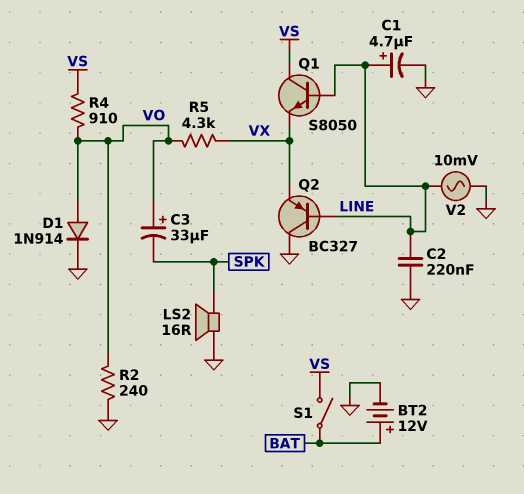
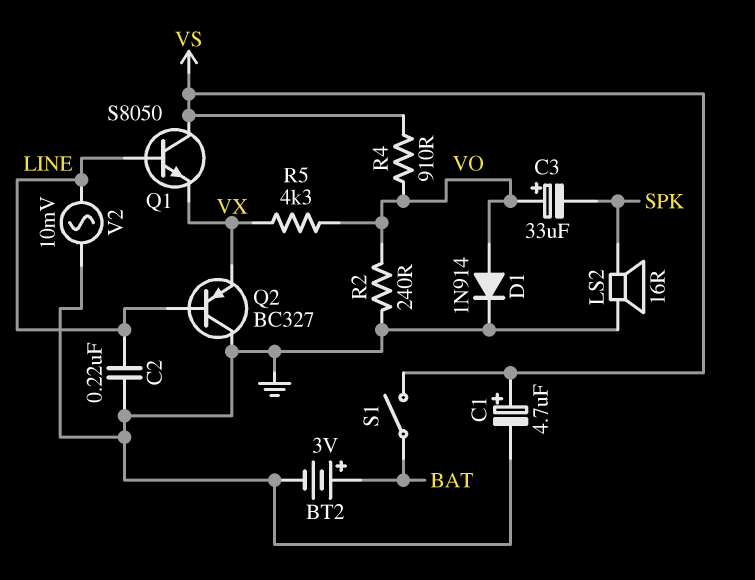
BT2: 12V (plus BAT, minus GND) -> 3V (plus BAT, minus GND)
C1: 4.7uF (plus LINE, minus GND) -> 4.7uF (plus VS, minus GND)

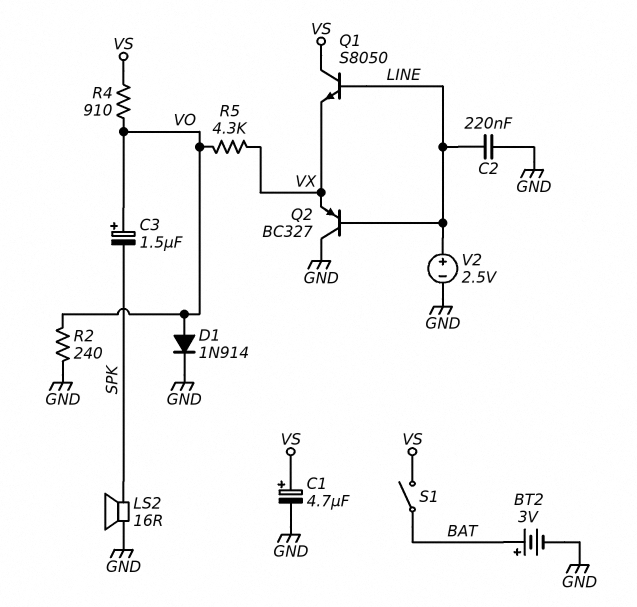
C3: 33uF (plus VO, minus SPK) -> 1.5uF (plus VO, minus SPK)
V2: AC 10mV (GND, LINE) -> 2.5V (plus LINE, minus GND)

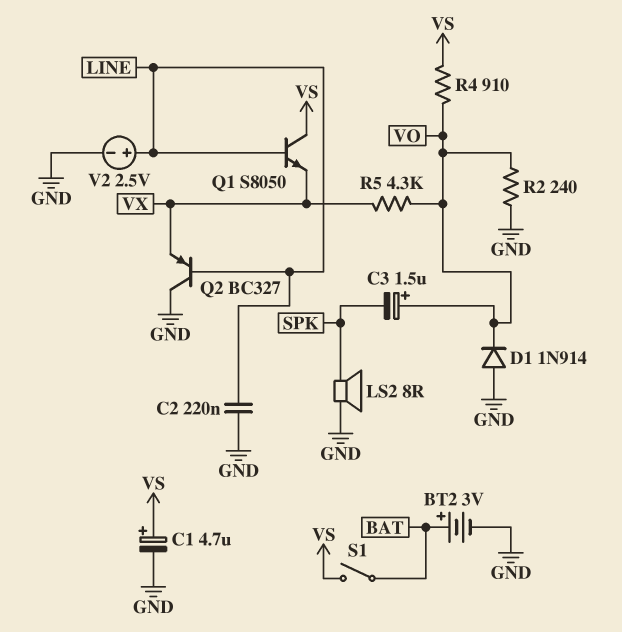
D1: diode 1N914 (A VO, K GND) -> diode 1N914 (A GND, K VO)
LS2: speaker 16R (GND, SPK) -> speaker 8R (GND, SPK)

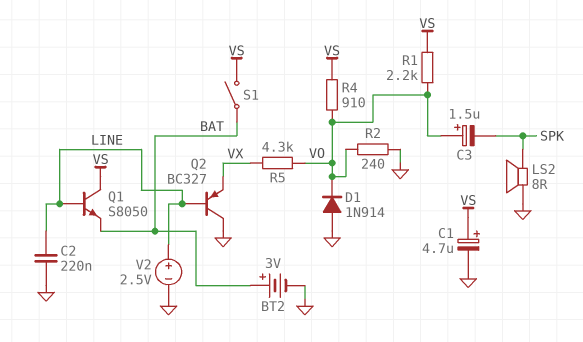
Q1: NPN S8050 (B LINE, C VS, E VX) -> NPN S8050 (B LINE, C VS, E BAT)
R1: none -> 2.2k (VO, VS)

